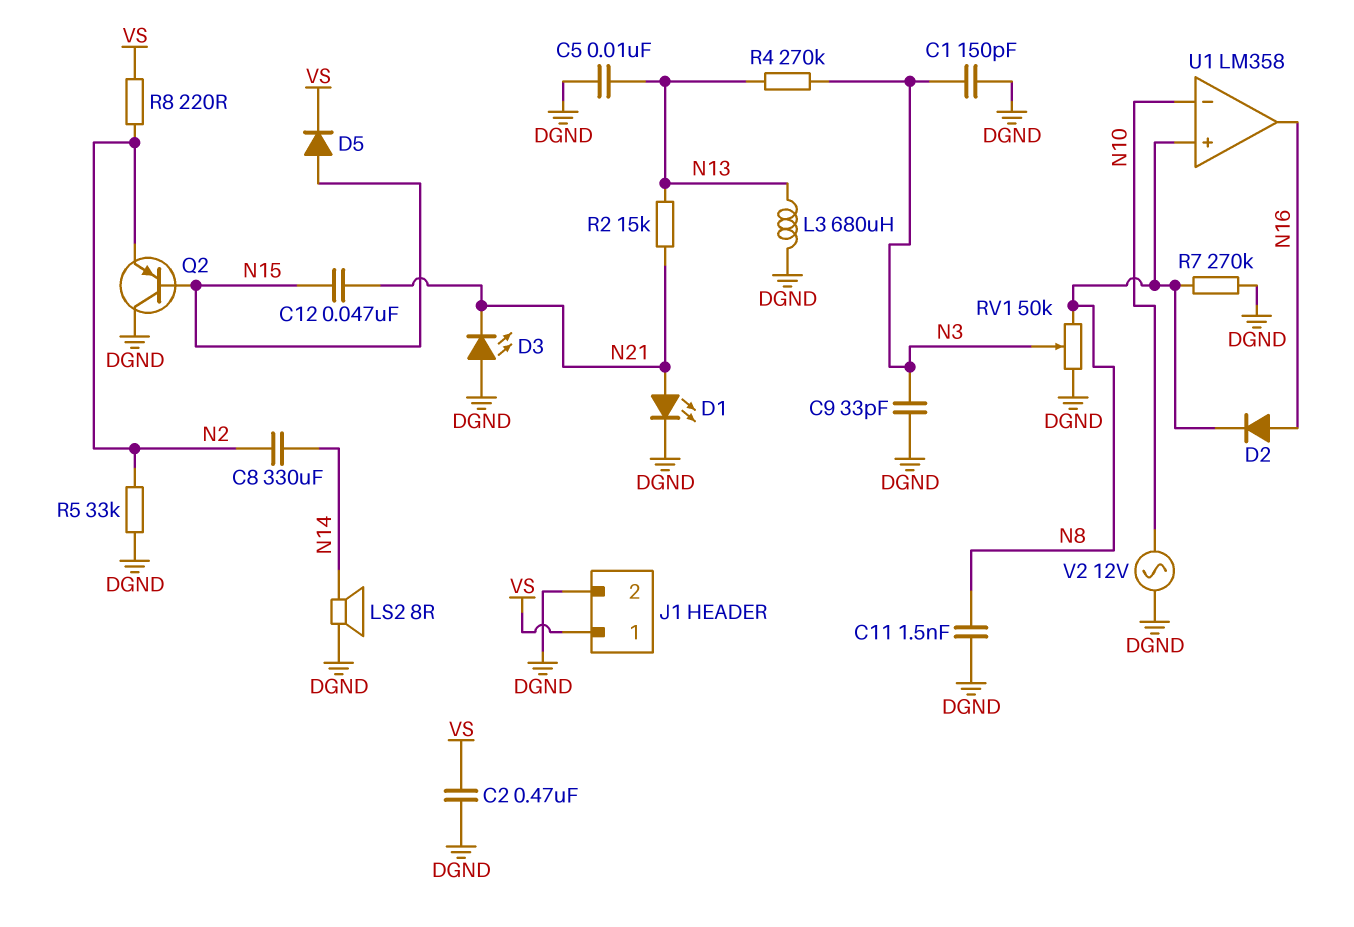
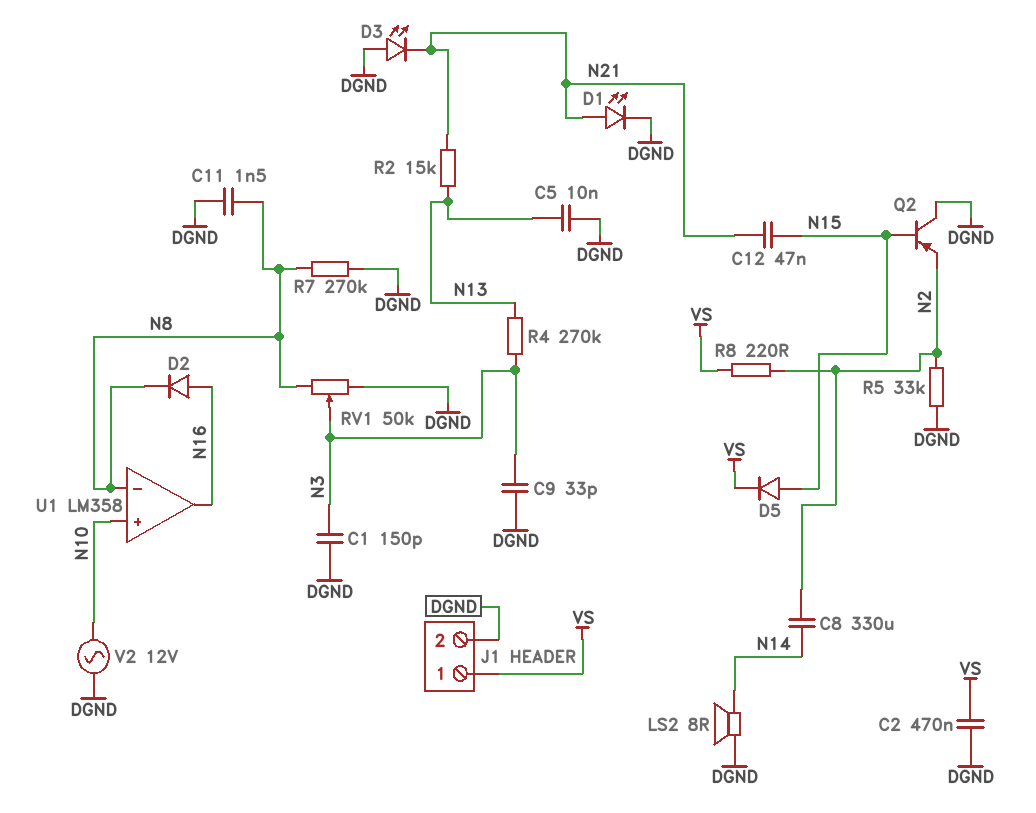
L3: 680uH (DGND, N13) -> none
U1 pin in+: N8 -> N10
U1 pin in-: N10 -> N8

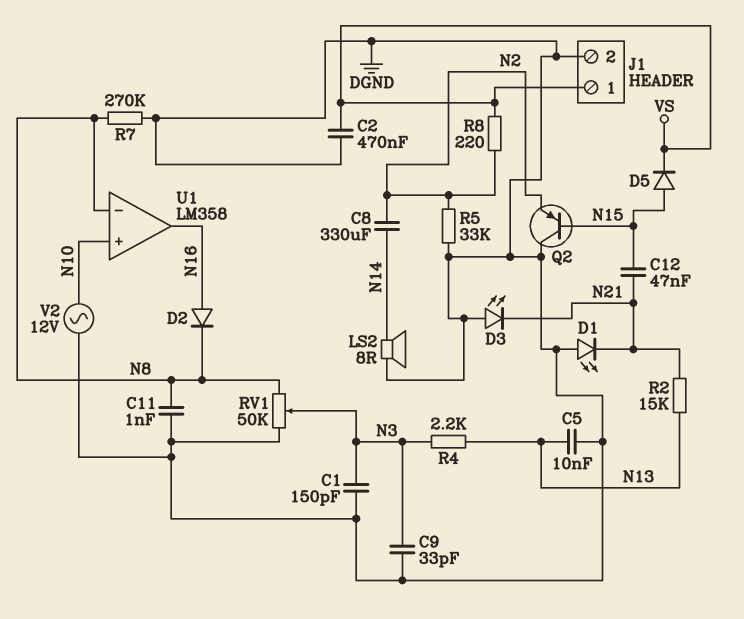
C11: 1.5nF (DGND, N8) -> 1nF (DGND, N8)
D1: LED (A N21, K DGND) -> LED (A DGND, K N21)
R4: 270k (N3, N13) -> 2.2k (N3, N13)

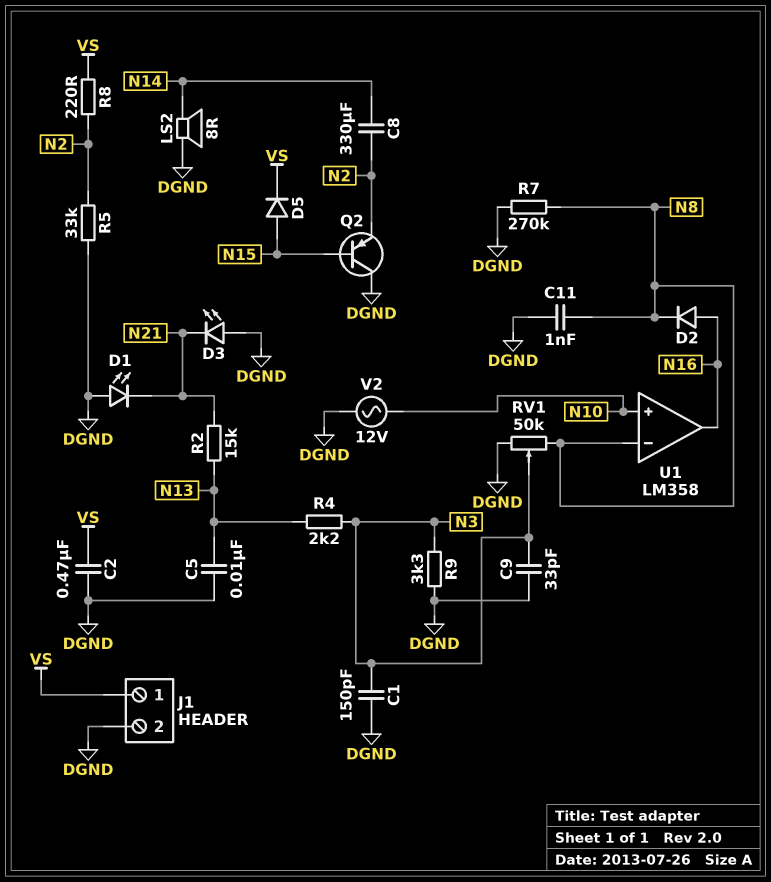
C12: 47nF (N15, N21) -> none
R9: none -> 3.3k (DGND, N3)

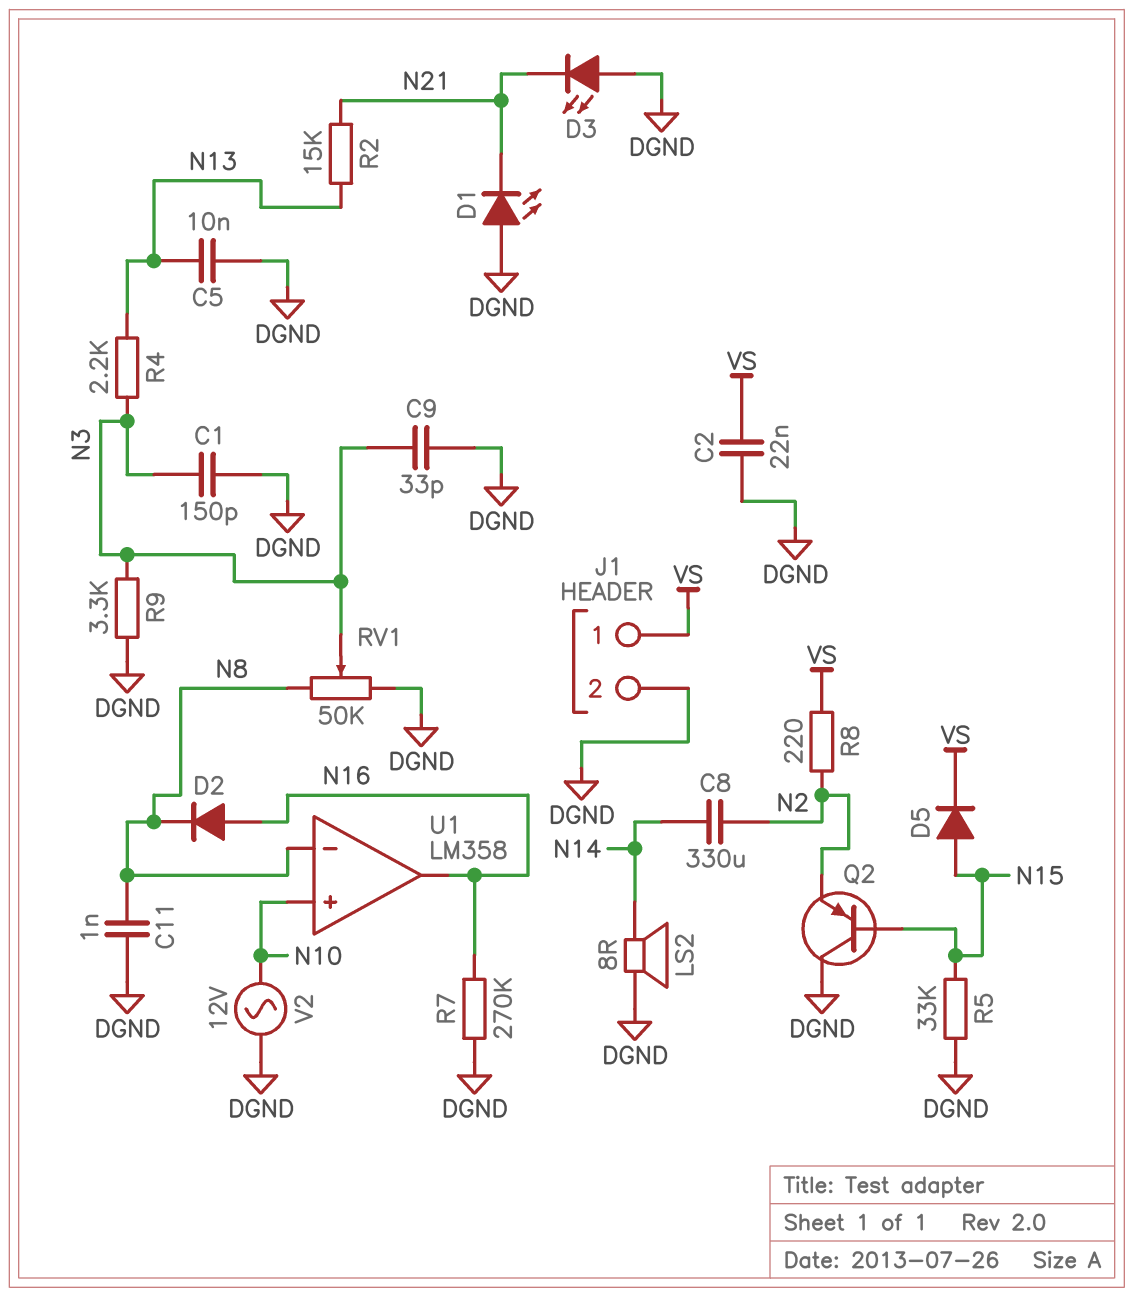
C2: 470nF (DGND, VS) -> 22nF (DGND, VS)
R5: 33k (DGND, N2) -> 33k (DGND, N15)
R7: 270k (DGND, N8) -> 270k (DGND, N16)

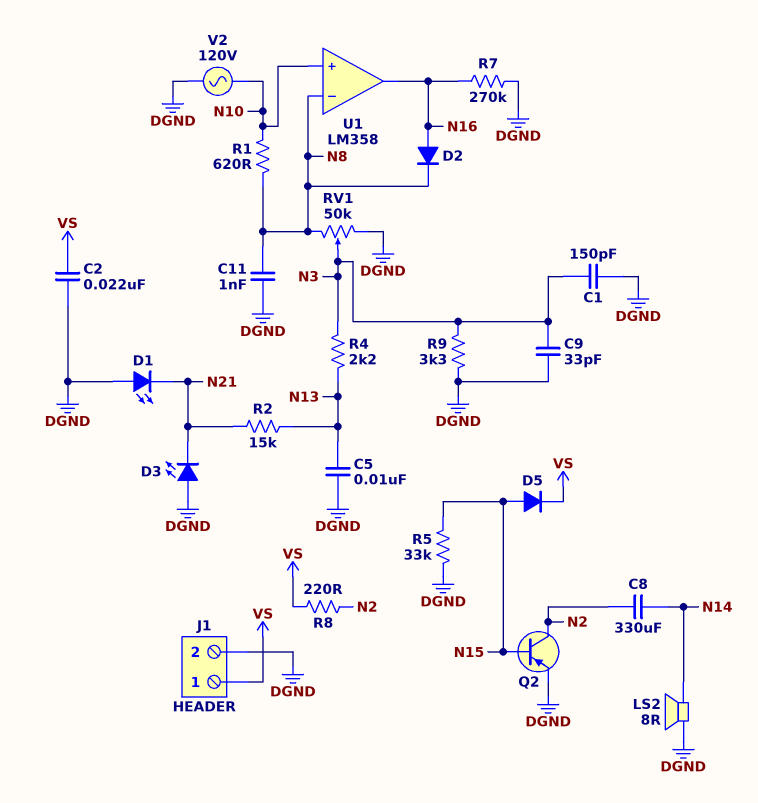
Q2: PNP (B N15, C DGND, E N2) -> PNP (B N15, C N2, E DGND)
R1: none -> 620 (N8, N10)
V2: AC 12V (DGND, N10) -> AC 120V (DGND, N10)

